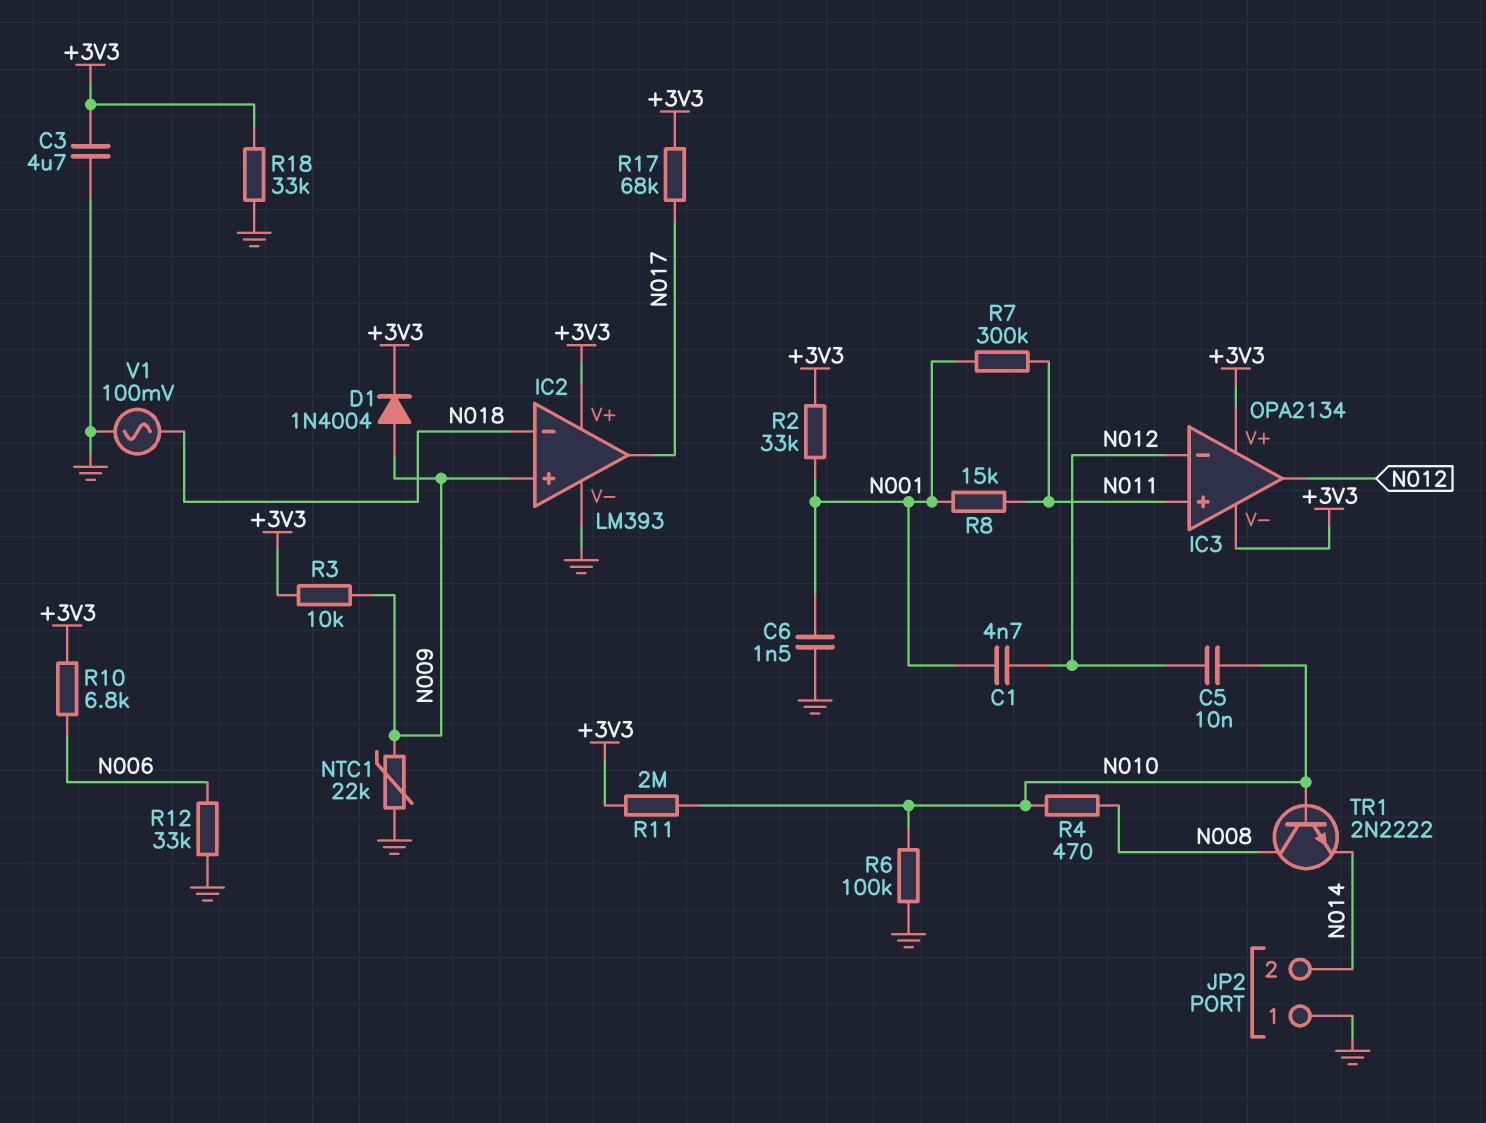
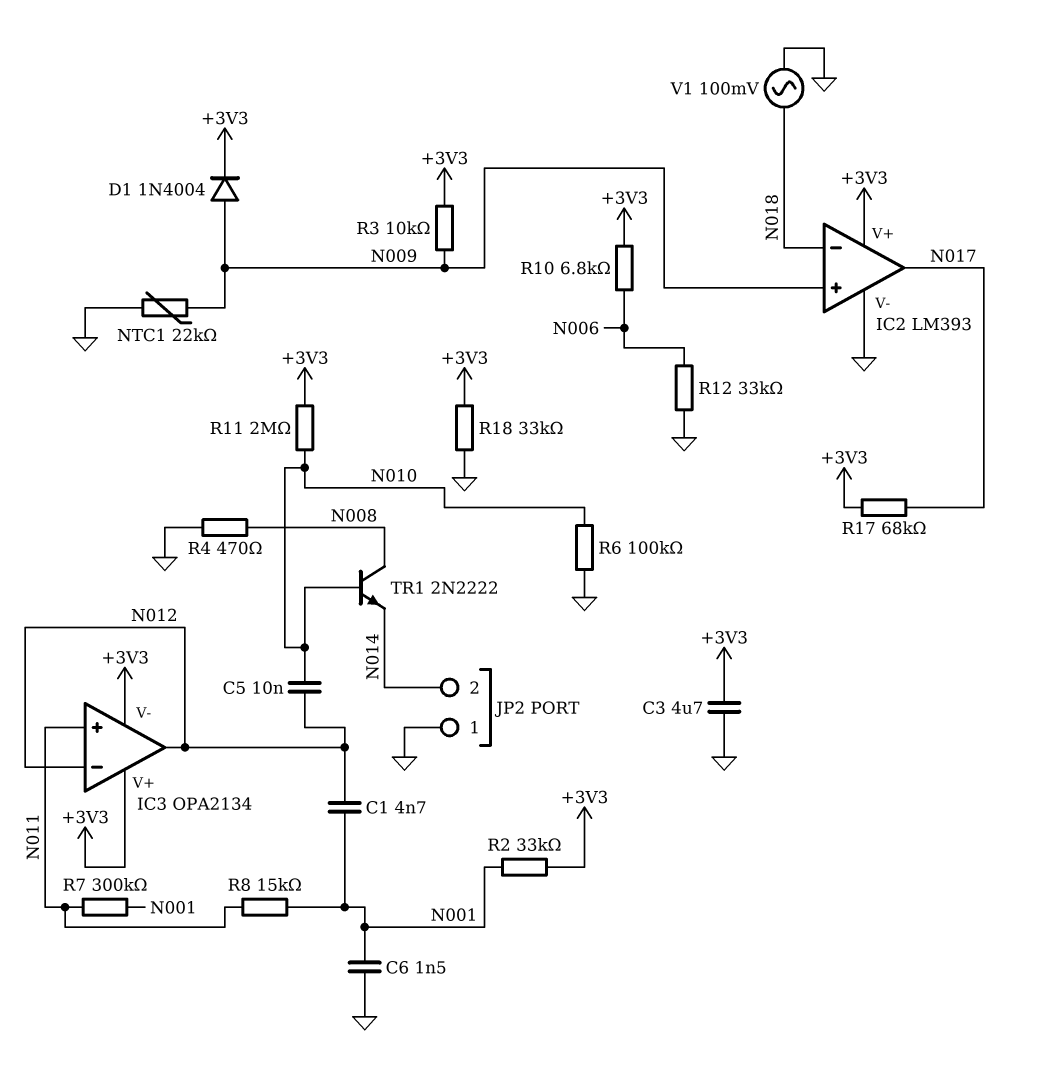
R4: 470 (N008, N010) -> 470 (GND, N008)

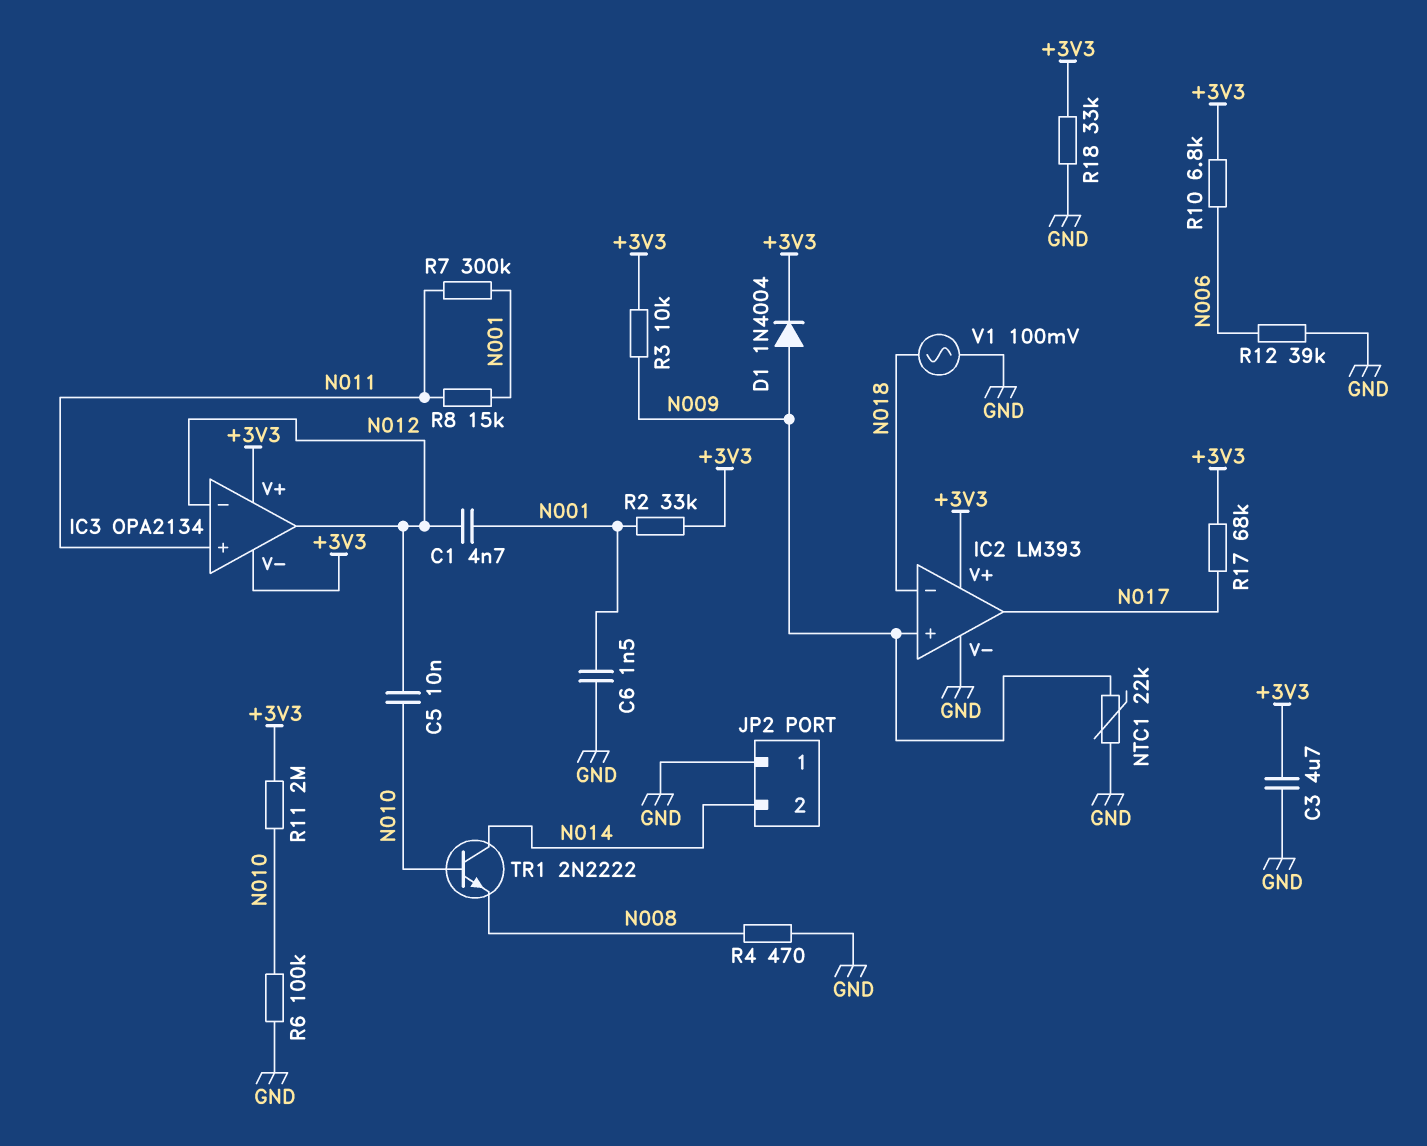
R12: 33k (GND, N006) -> 39k (GND, N006)
TR1: NPN 2N2222 (B N010, C N008, E N014) -> NPN 2N2222 (B N010, C N014, E N008)

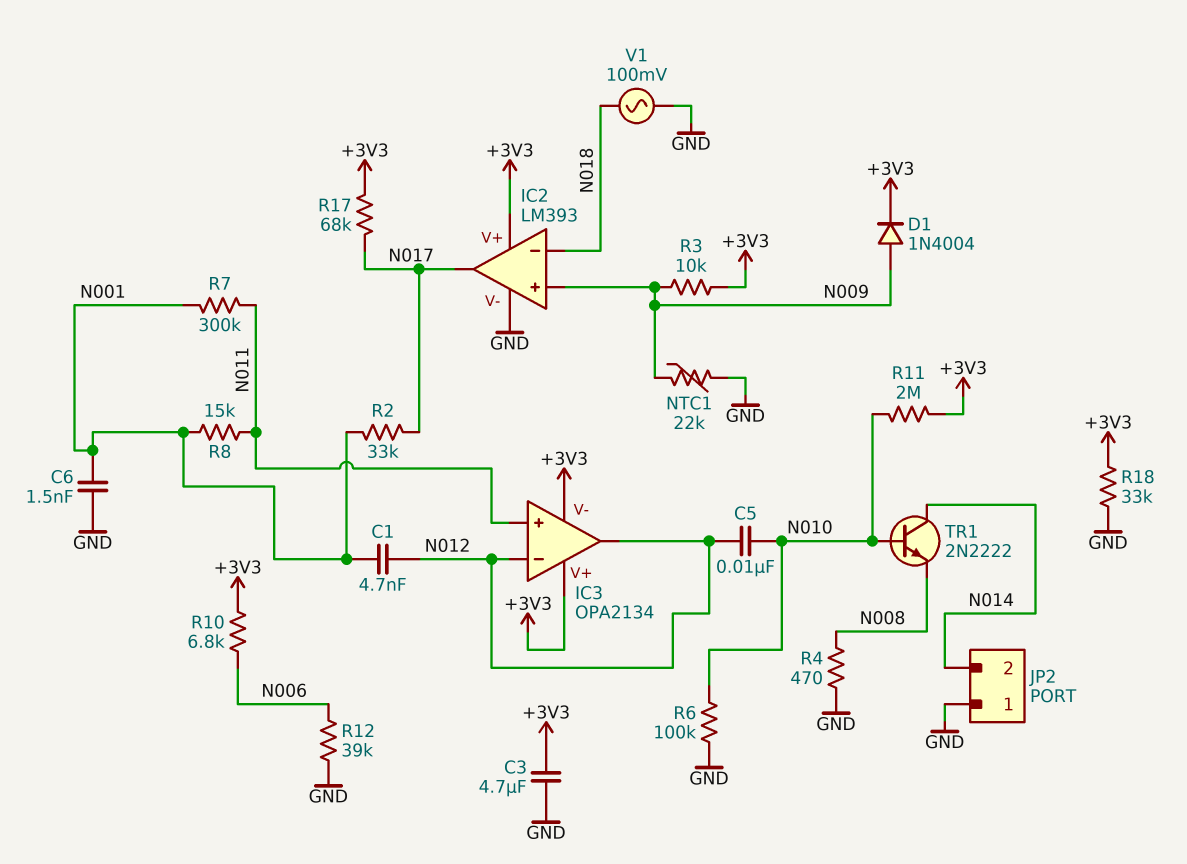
R2: 33k (+3V3, N001) -> 33k (N001, N017)

